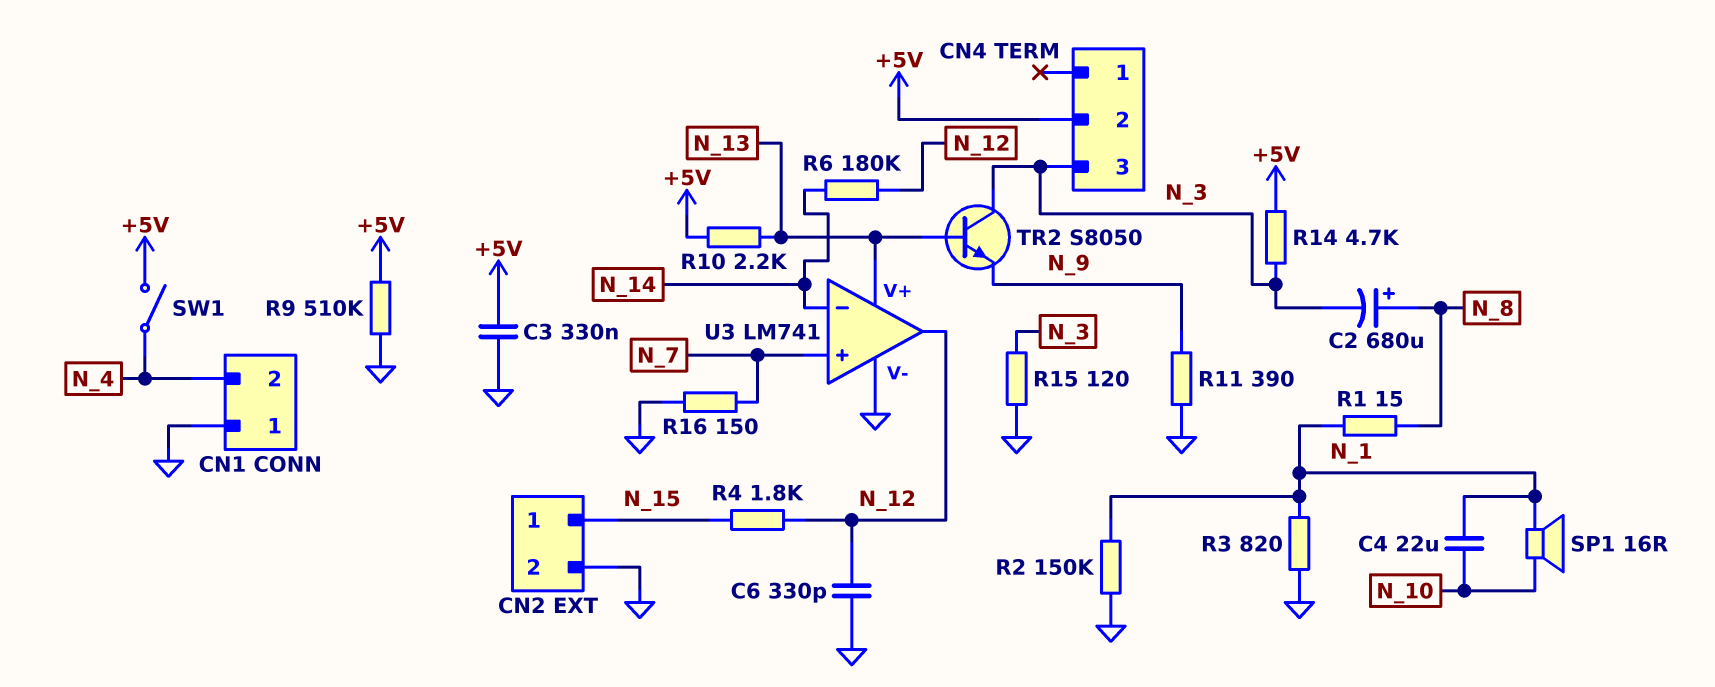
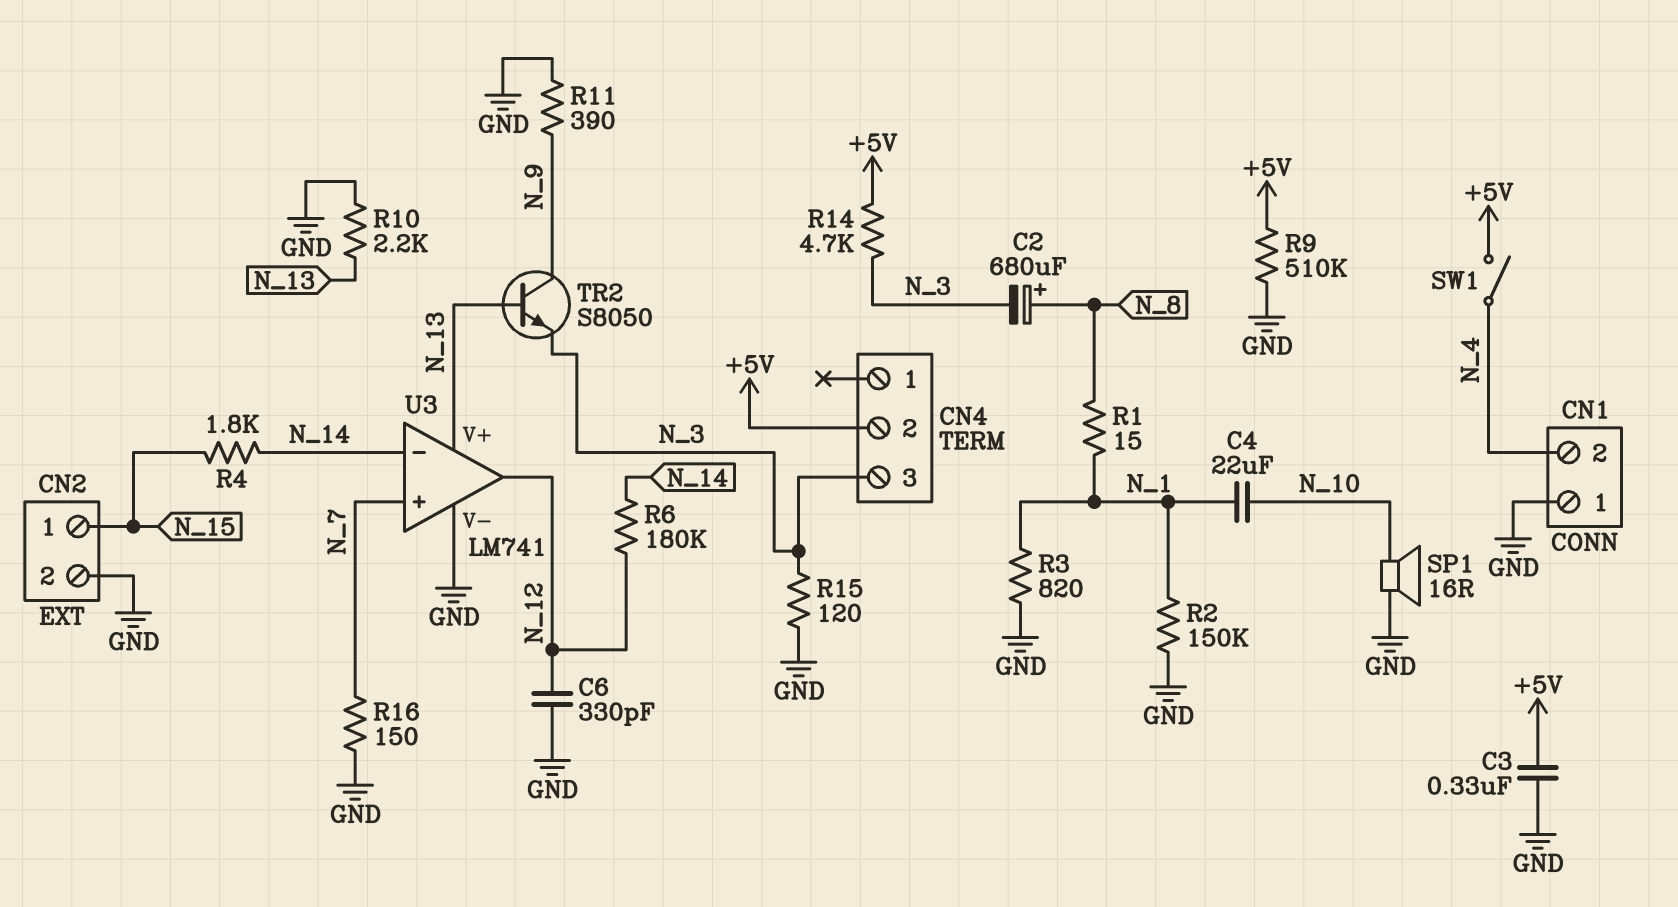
R4: 1.8k (N_12, N_15) -> 1.8k (N_14, N_15)
R10: 2.2k (+5V, N_13) -> 2.2k (GND, N_13)
SP1: speaker 16R (N_1, N_10) -> speaker 16R (GND, N_10)
TR2: NPN S8050 (B N_13, C N_3, E N_9) -> NPN S8050 (B N_13, C N_9, E N_3)

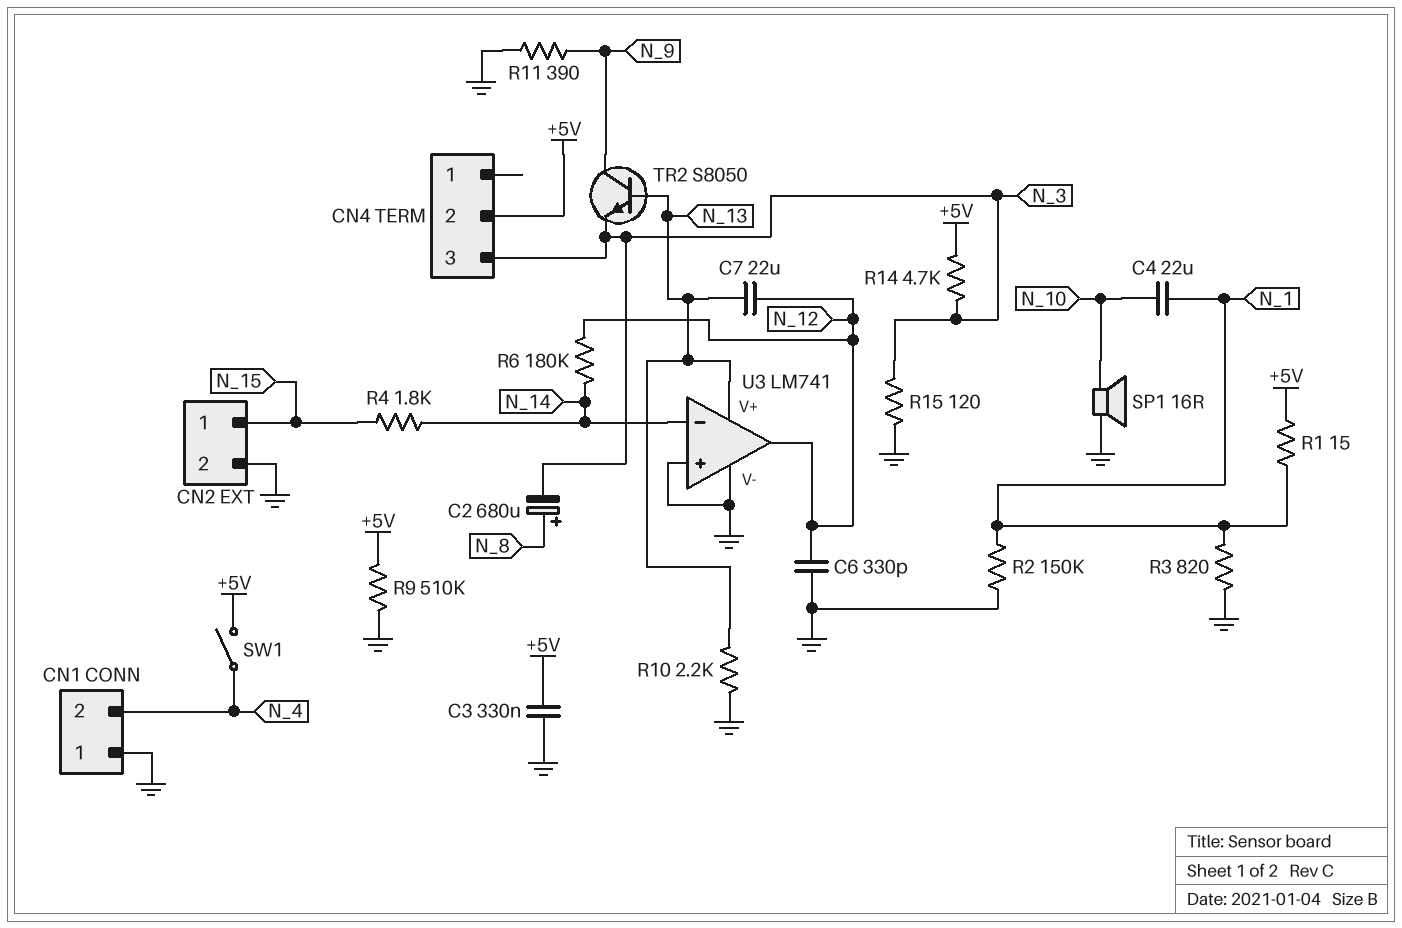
C7: none -> 22uF (N_12, N_13)
R1: 15 (N_1, N_8) -> 15 (+5V, N_1)
R16: 150 (GND, N_7) -> none
U3 pin in+: N_7 -> GND

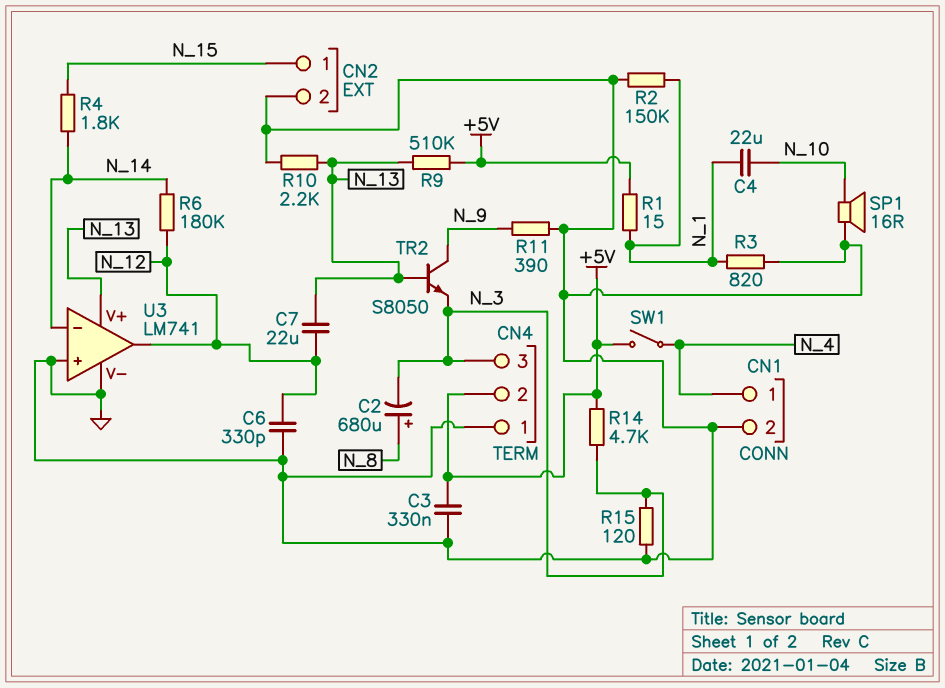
CN1 pin 1: GND -> N_4
CN1 pin 2: N_4 -> GND
CN4 pin 1: none -> GND
R9: 510k (+5V, GND) -> 510k (+5V, N_13)

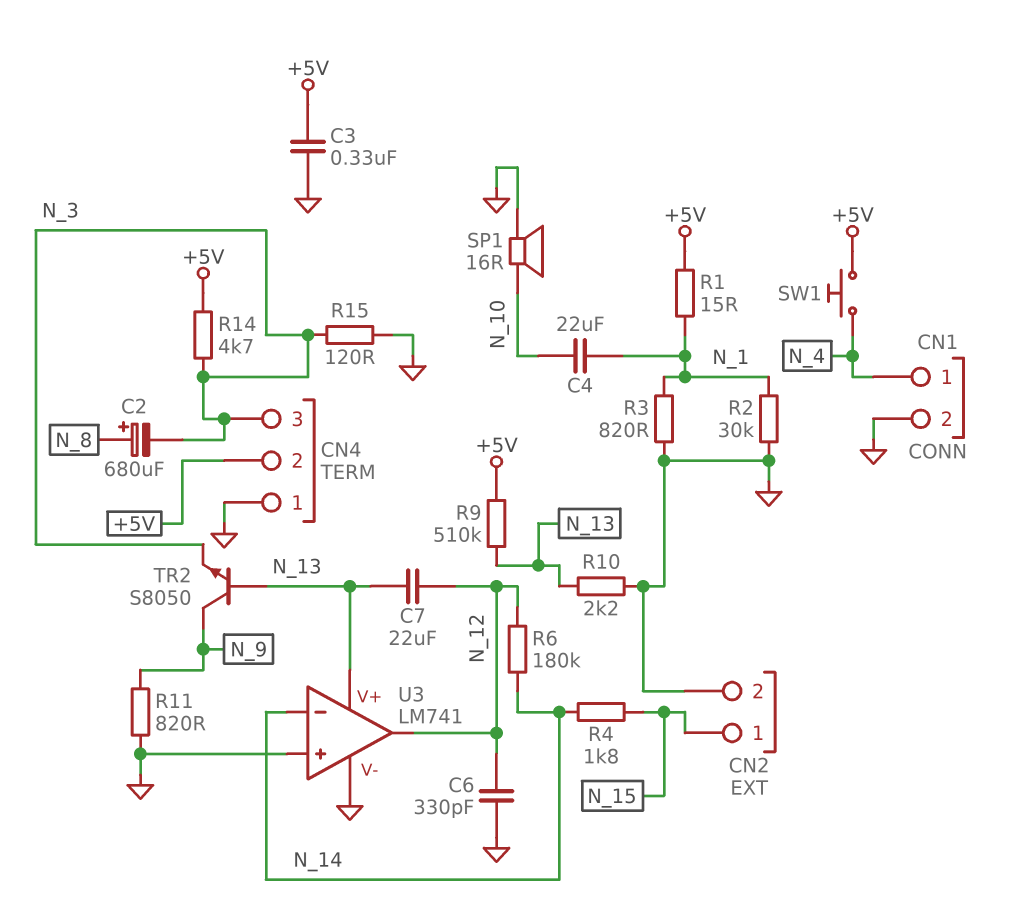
R2: 150k (GND, N_1) -> 30k (GND, N_1)
R11: 390 (GND, N_9) -> 820 (GND, N_9)
SW1: switch (+5V, N_4) -> button (+5V, N_4)

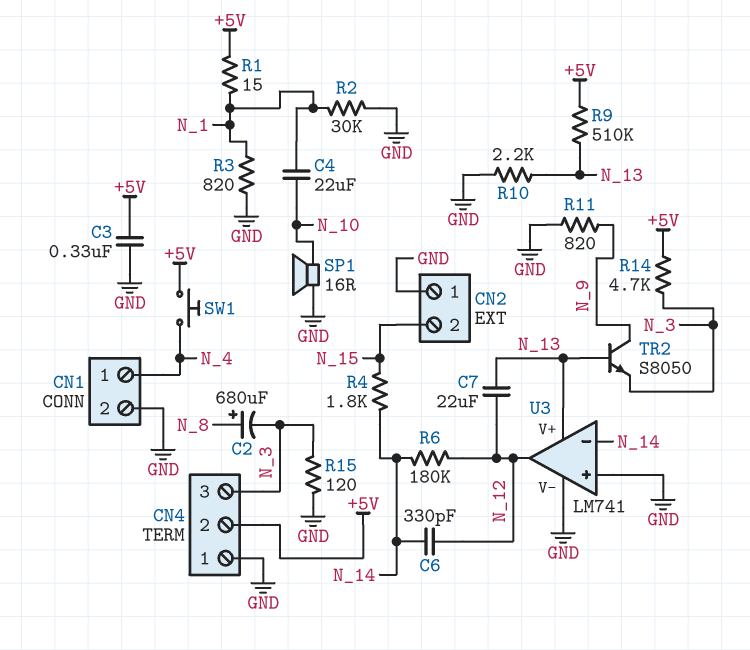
C6: 330pF (GND, N_12) -> 330pF (N_12, N_14)
CN2 pin 1: N_15 -> GND
CN2 pin 2: GND -> N_15

